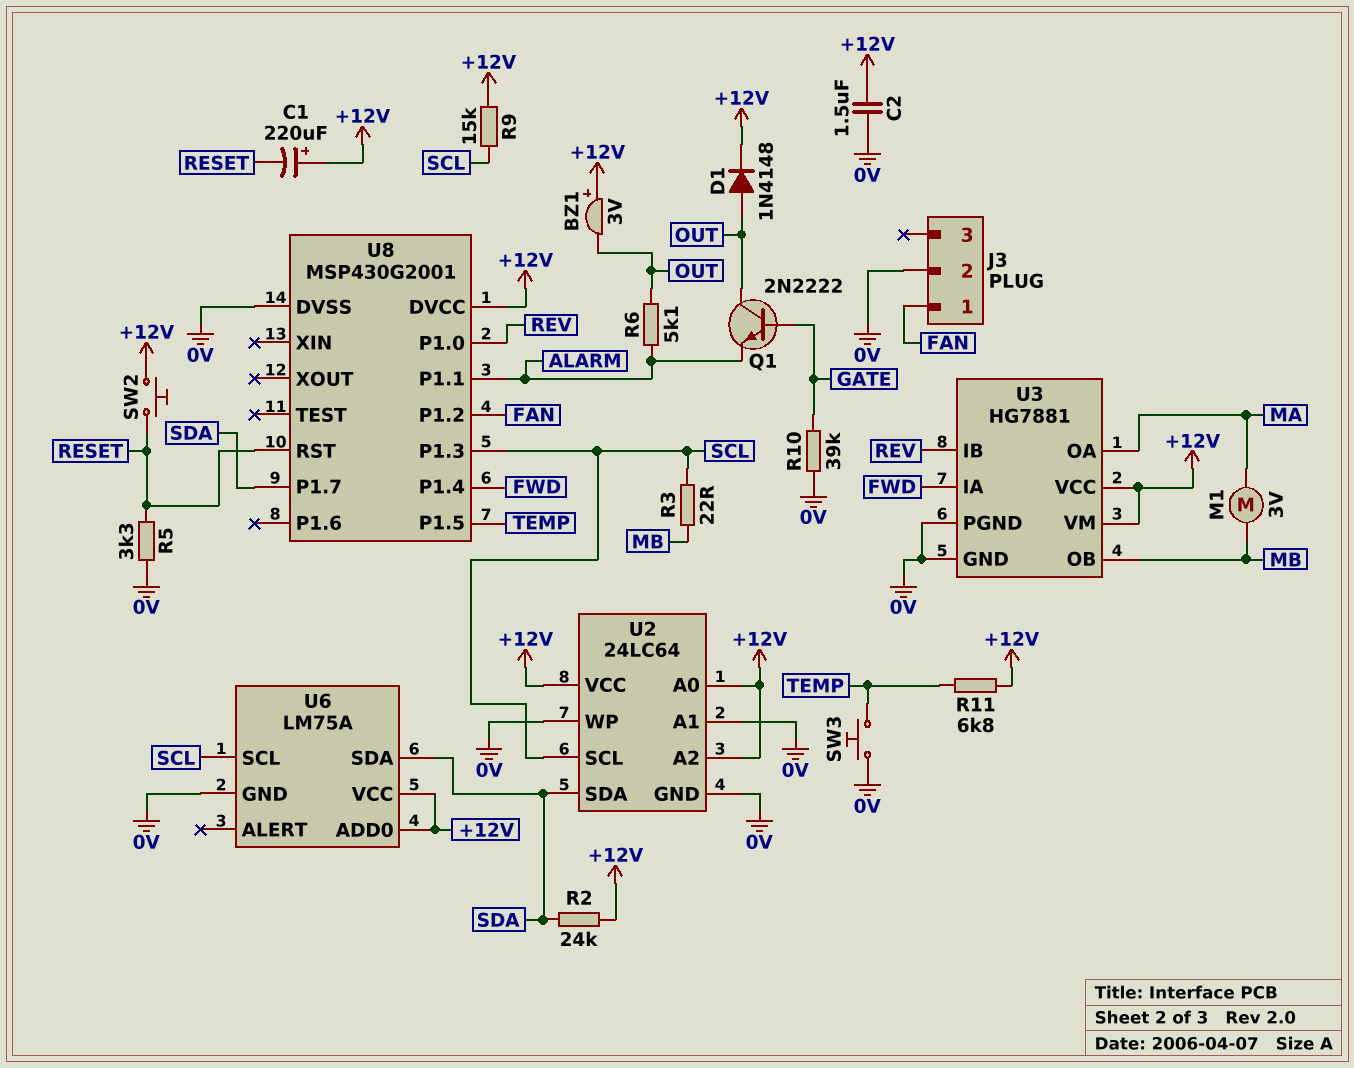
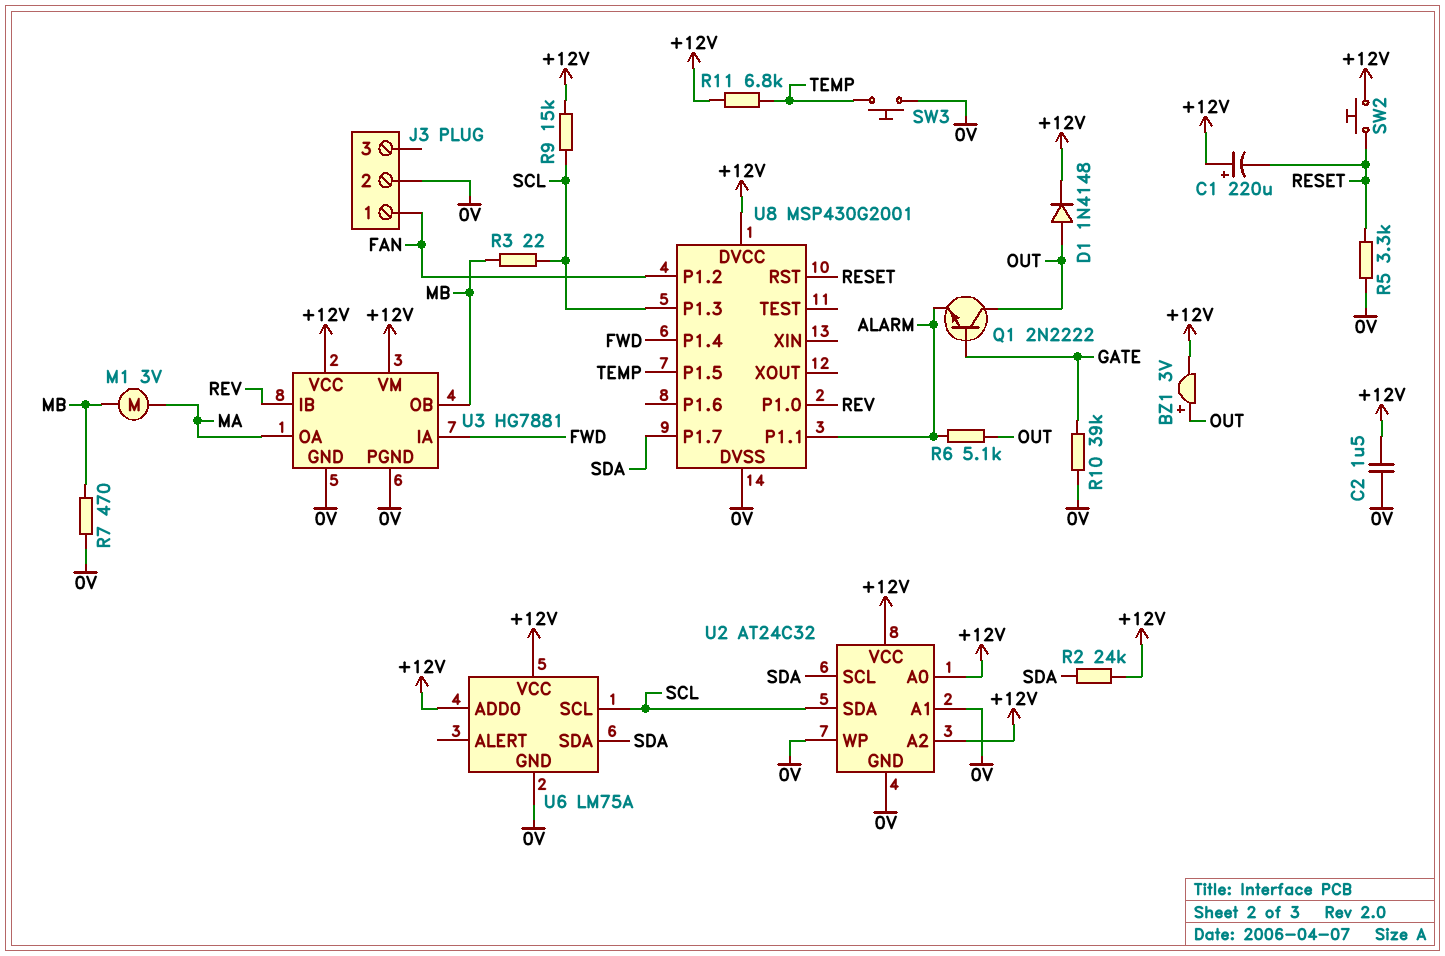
BZ1: buzzer 3V (plus +12V, minus OUT) -> buzzer 3V (plus OUT, minus +12V)
R7: none -> 470 (0V, MB)
U2: 24LC64 -> AT24C32
U2 pin SCL: SCL -> SDA
U2 pin SDA: SDA -> SCL

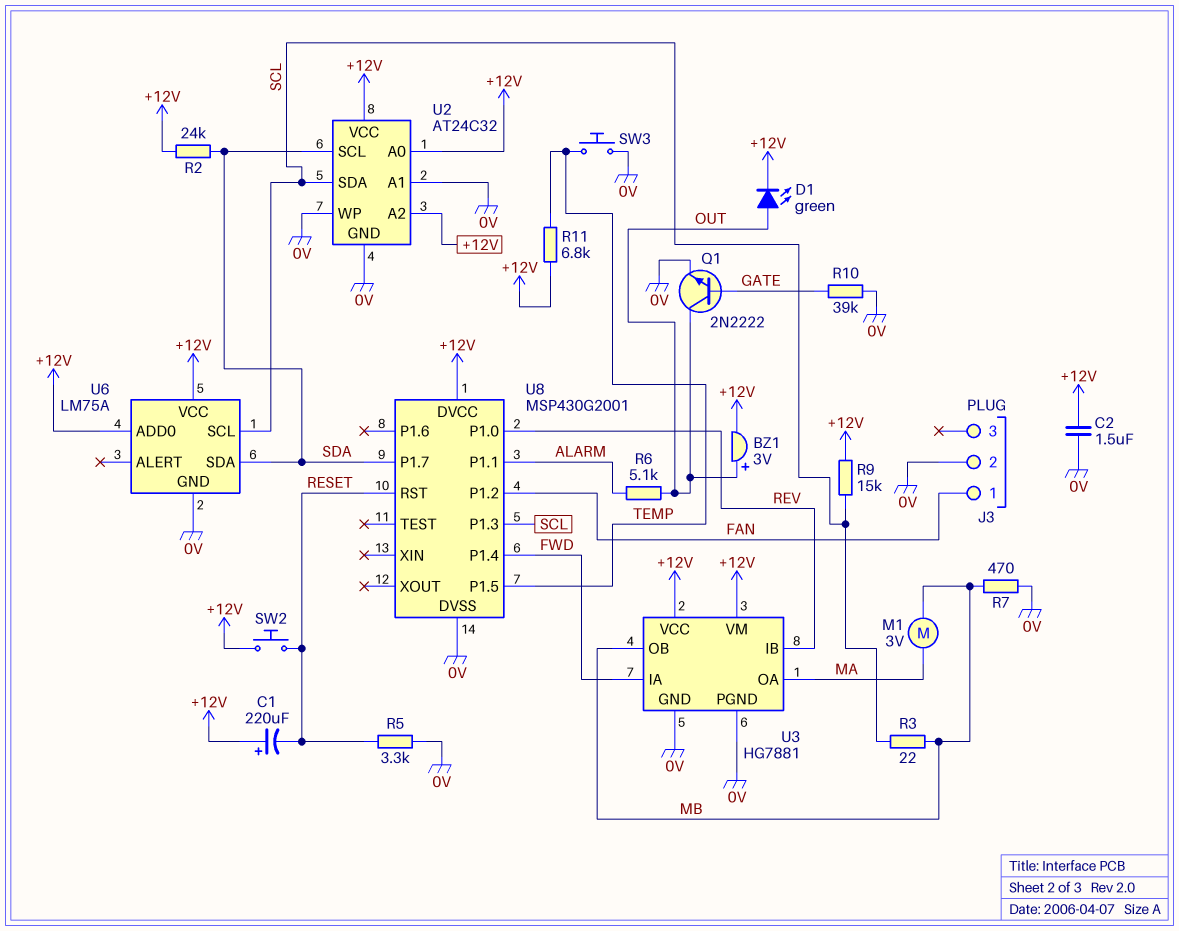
D1: diode 1N4148 (A OUT, K +12V) -> LED green (A OUT, K +12V)
Q1: NPN 2N2222 (B GATE, C OUT, E ALARM) -> NPN 2N2222 (B GATE, C OUT, E 0V)

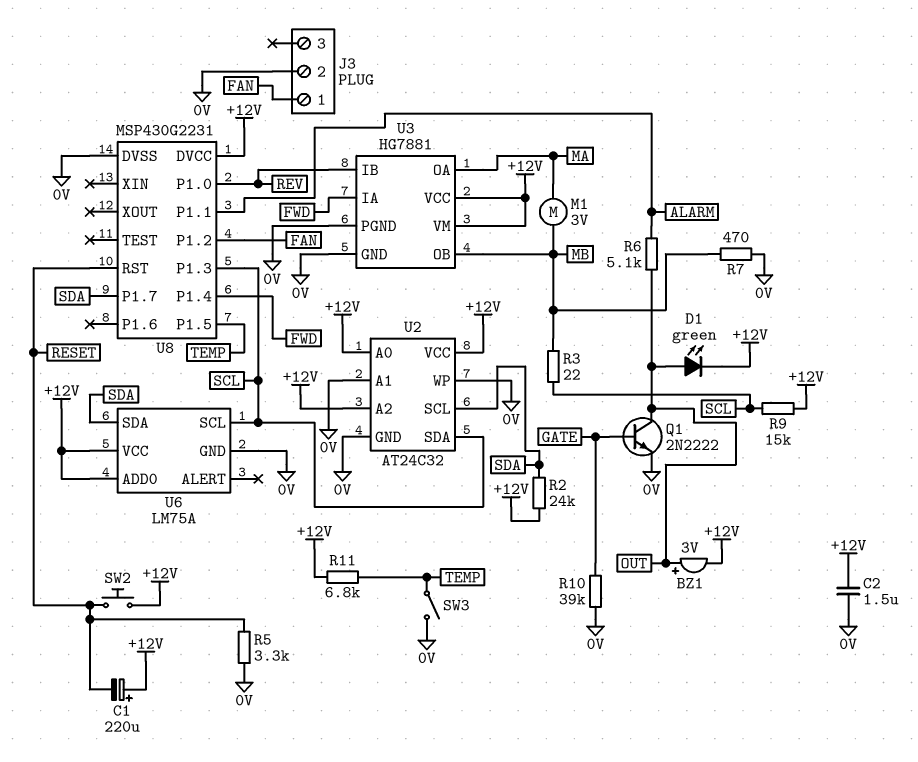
SW3: button (0V, TEMP) -> switch (0V, TEMP)
U8: MSP430G2001 -> MSP430G2231

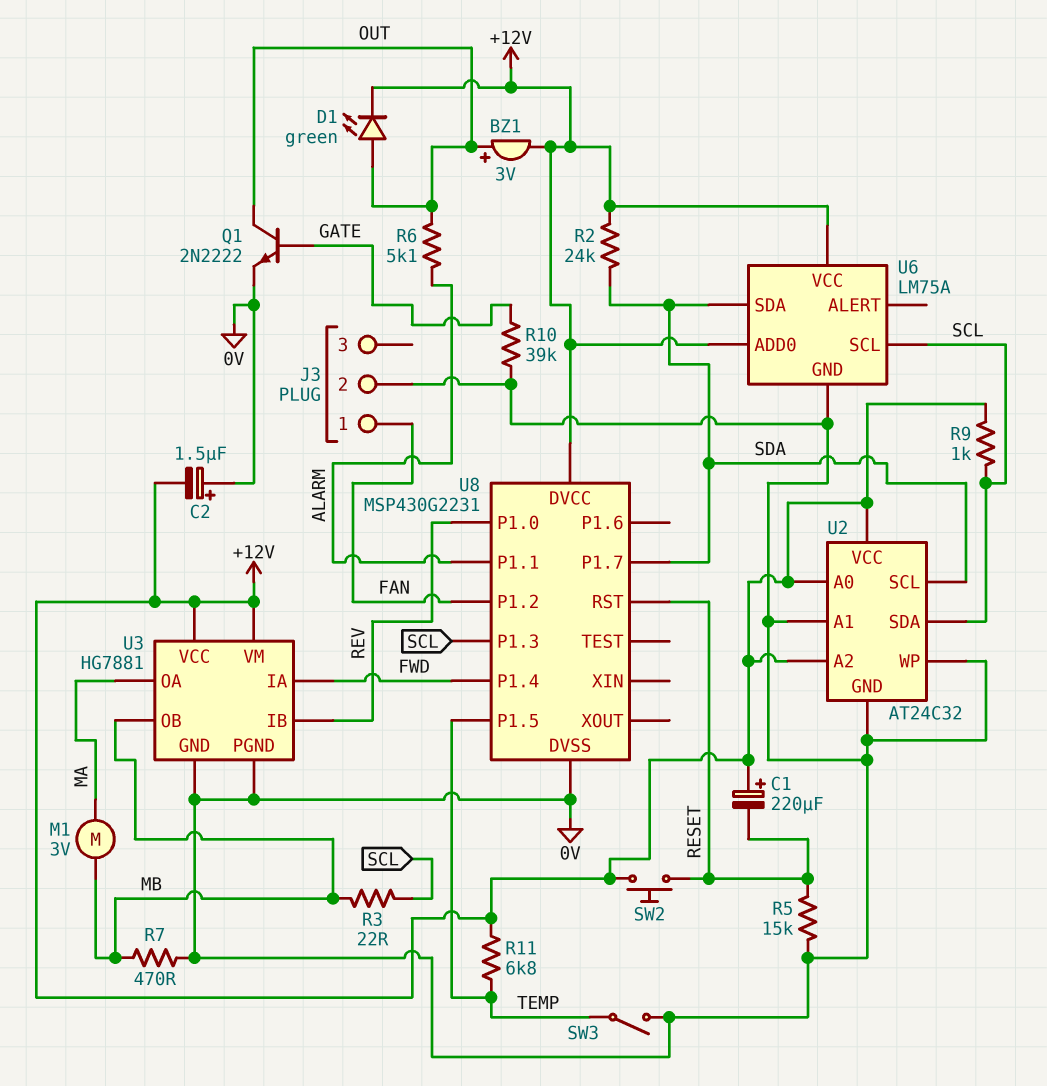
C2: 1.5uF (+12V, 0V) -> 1.5uF (plus 0V, minus +12V)
R5: 3.3k (0V, RESET) -> 15k (0V, RESET)
R9: 15k (+12V, SCL) -> 1k (+12V, SCL)

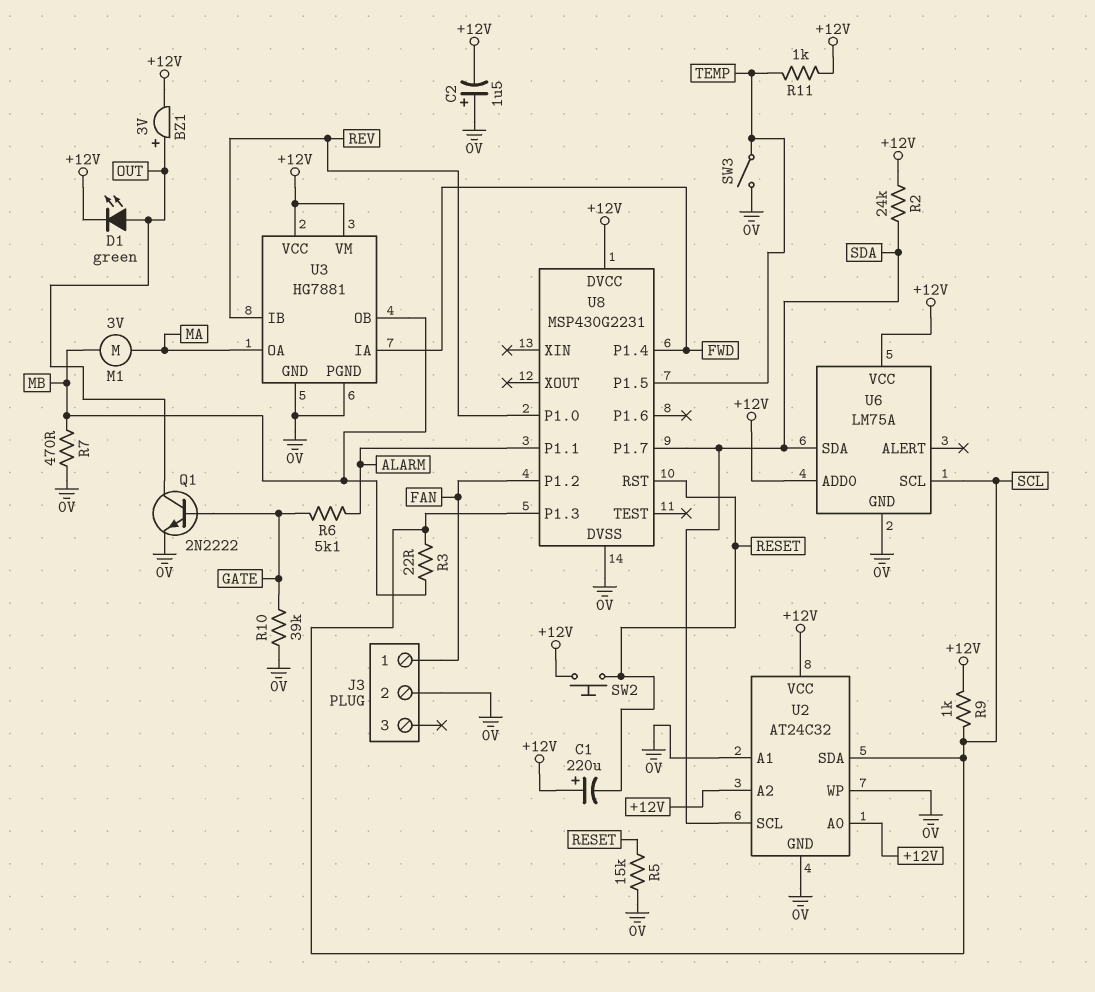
R6: 5.1k (ALARM, OUT) -> 5.1k (ALARM, GATE)
R11: 6.8k (+12V, TEMP) -> 1k (+12V, TEMP)

